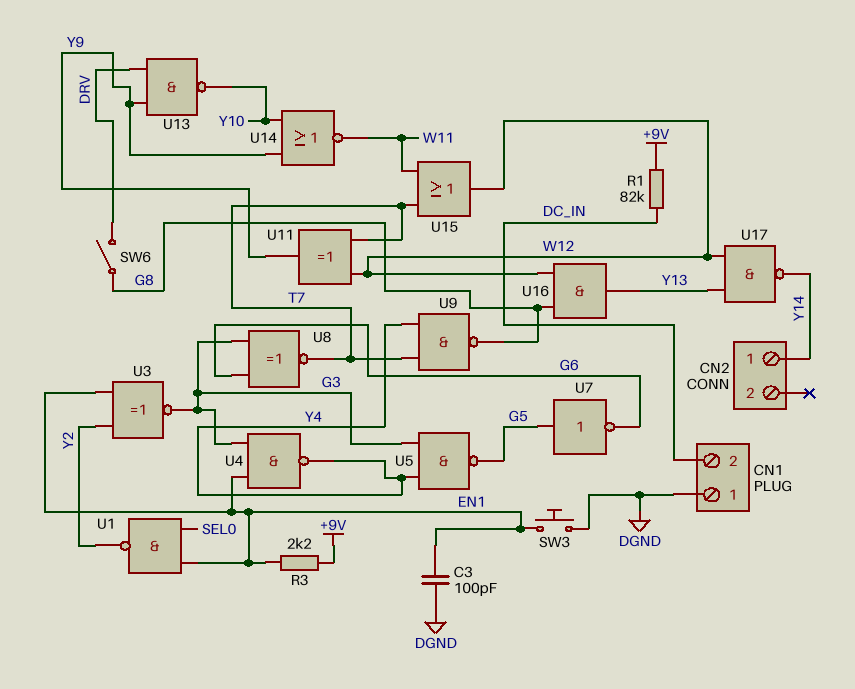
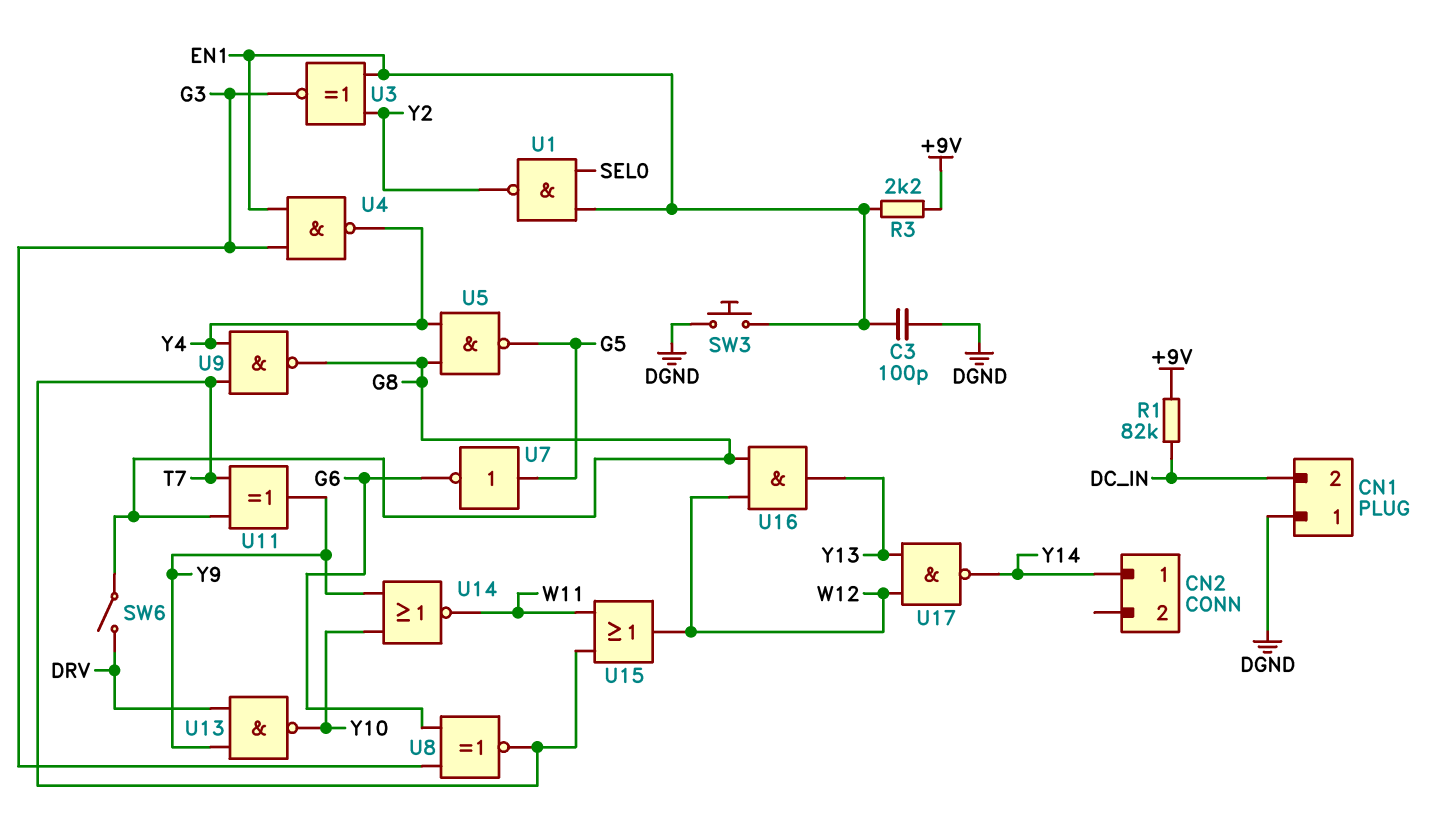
U5: NAND (in G3, in Y4, out G5) -> NAND (in G8, in Y4, out G5)
U11: XOR (in T7, in W12, out Y9) -> XOR (in G8, in T7, out Y9)

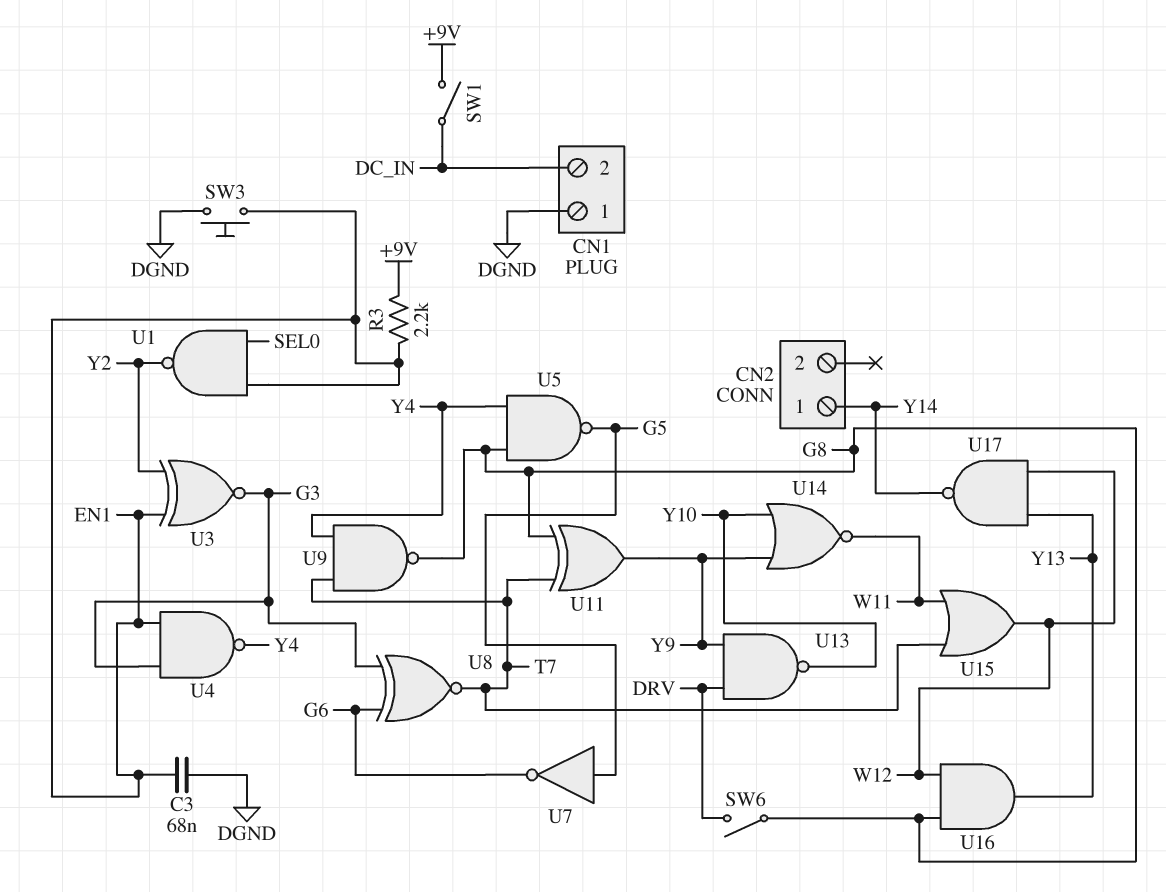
C3: 100pF (DGND, EN1) -> 68nF (DGND, EN1)
R1: 82k (+9V, DC_IN) -> none
SW1: none -> switch (+9V, DC_IN)

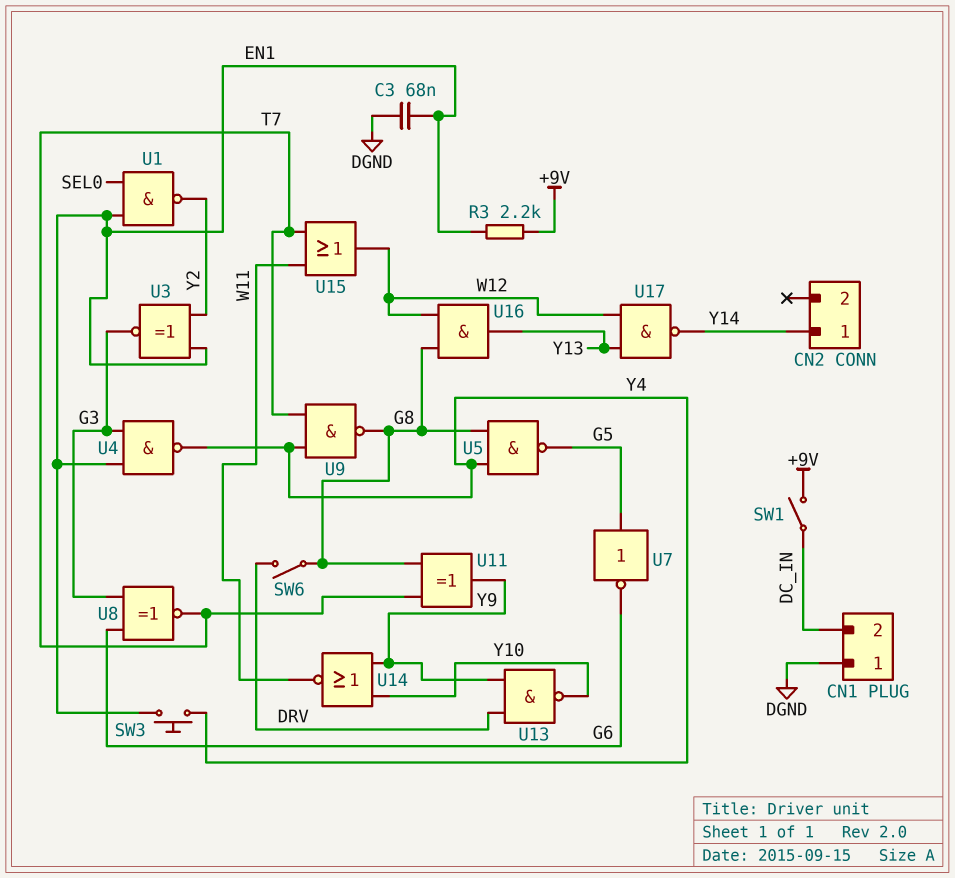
SW3: button (DGND, EN1) -> button (EN1, Y4)

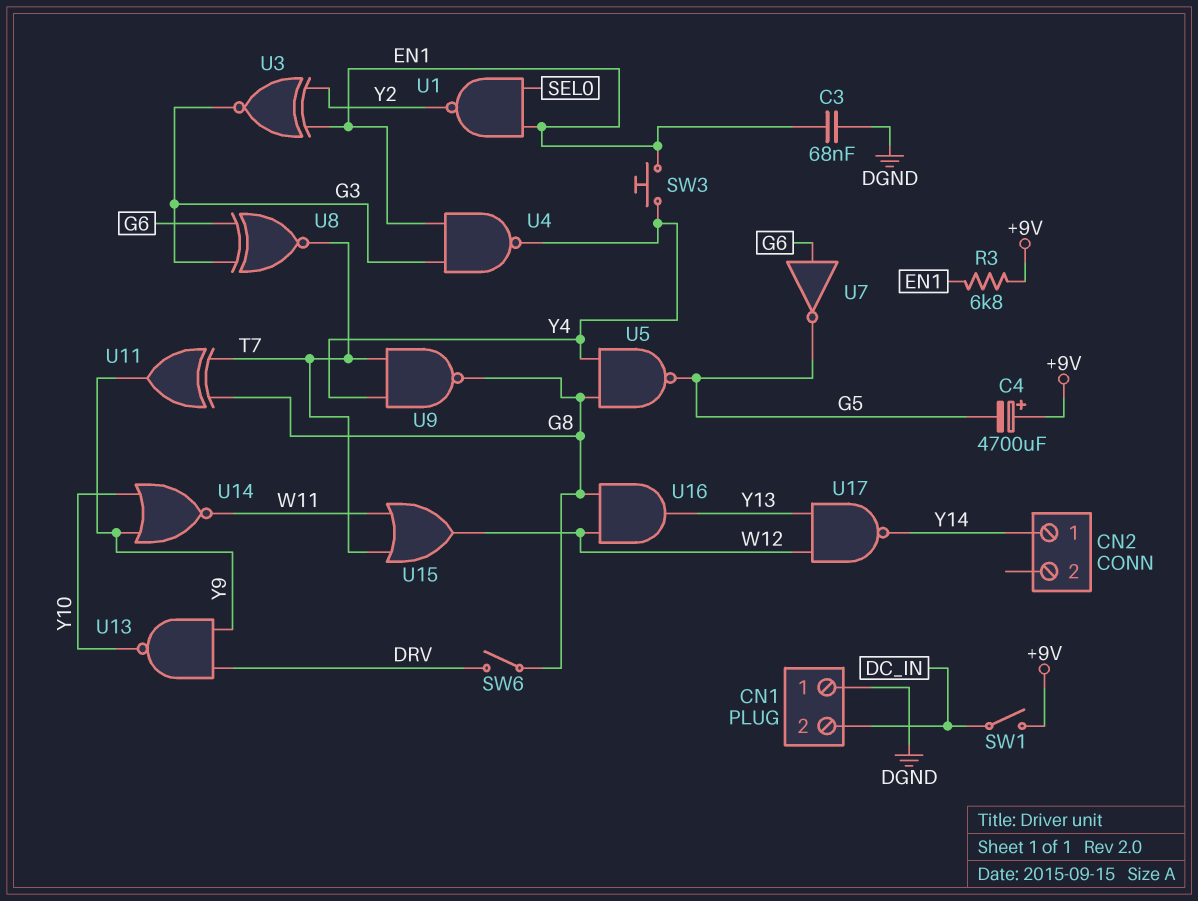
C4: none -> 4700uF (plus +9V, minus G5)
R3: 2.2k (+9V, EN1) -> 6.8k (+9V, EN1)
U7: NOT (in G5, out G6) -> NOT (in G6, out G5)

